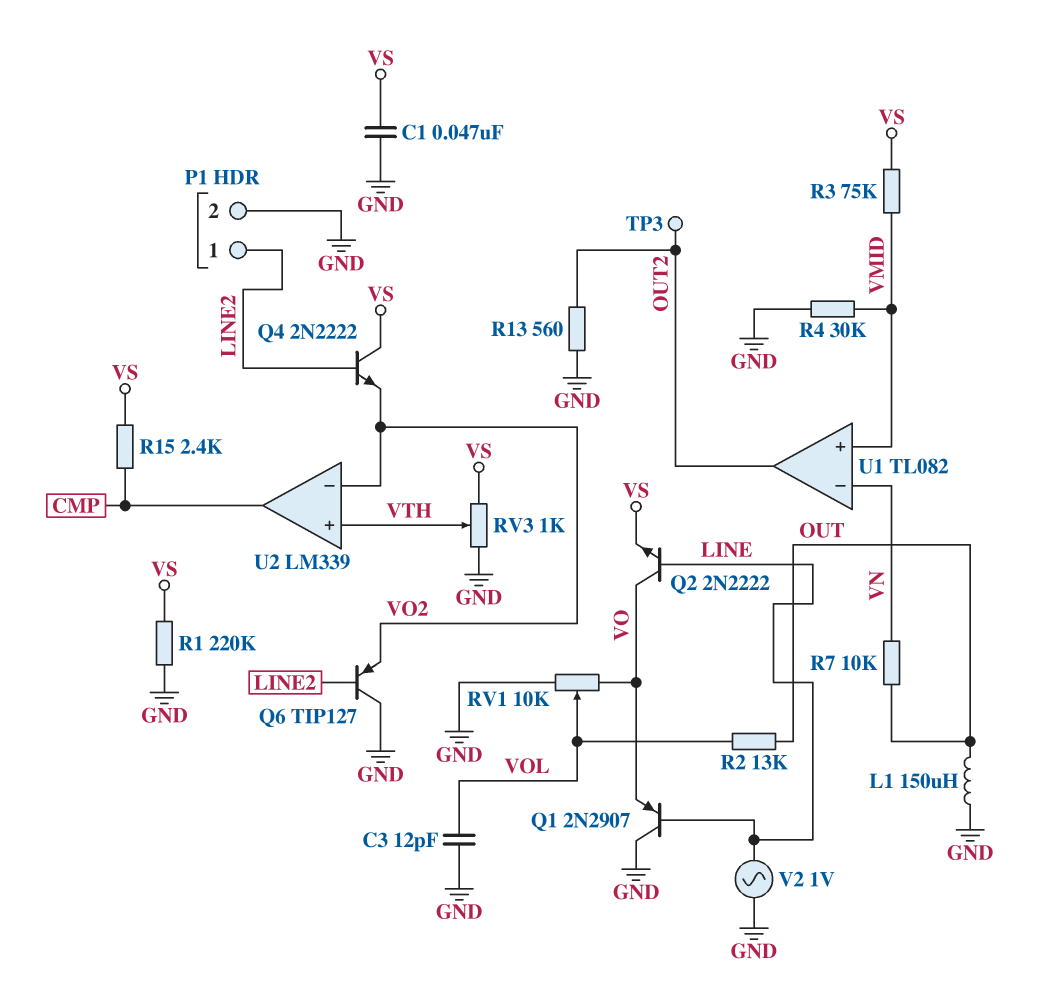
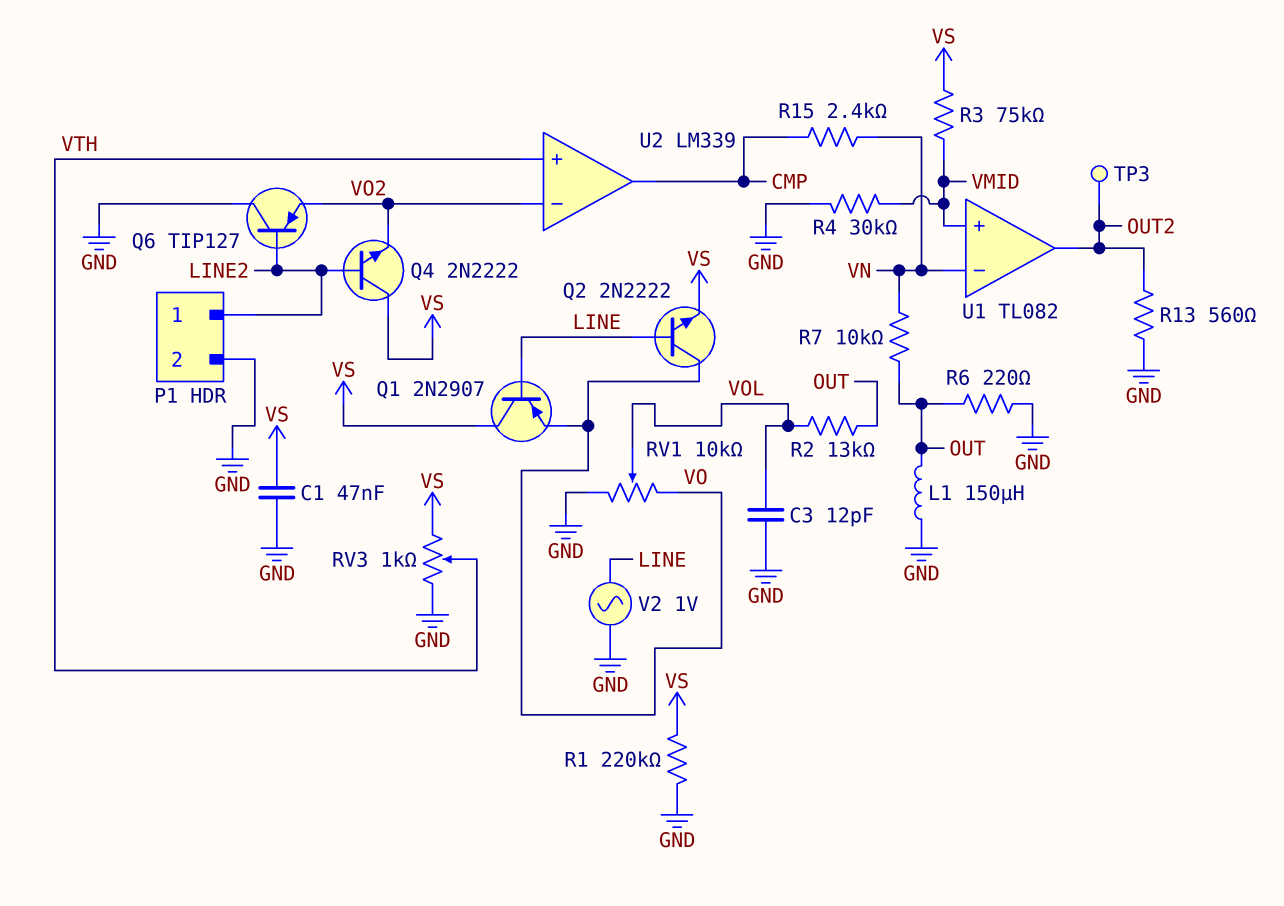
Q1: PNP 2N2907 (B LINE, C GND, E VO) -> PNP 2N2907 (B LINE, C VS, E VO)
R6: none -> 220 (GND, OUT)
R15: 2.4k (CMP, VS) -> 2.4k (CMP, VN)

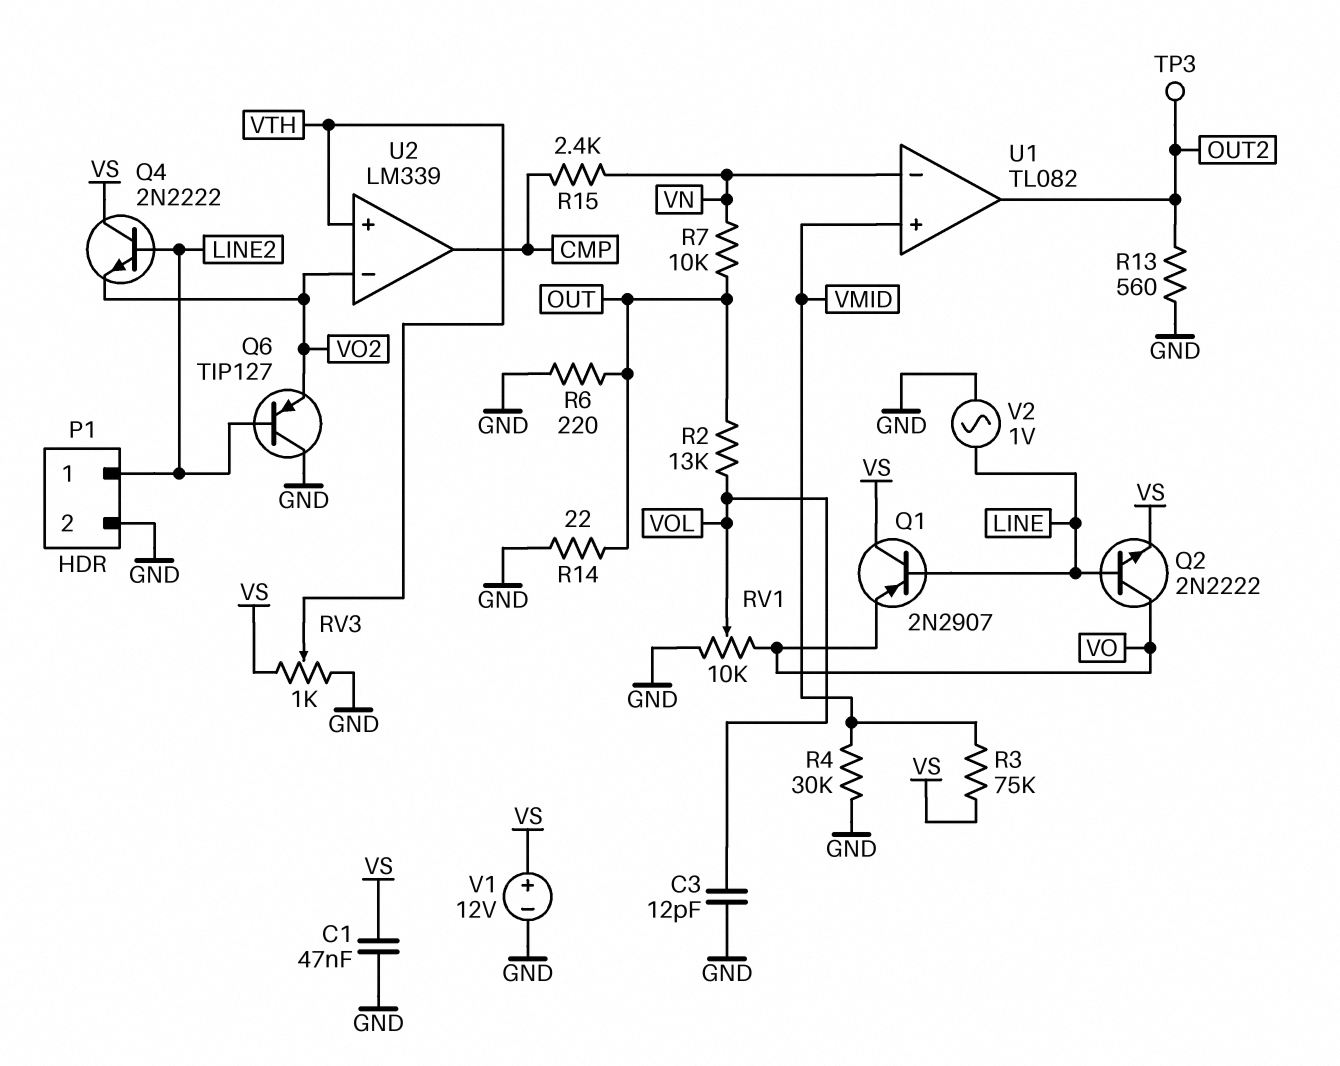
L1: 150uH (GND, OUT) -> none
R1: 220k (GND, VS) -> none
R14: none -> 22 (GND, OUT)
V1: none -> 12V (plus VS, minus GND)

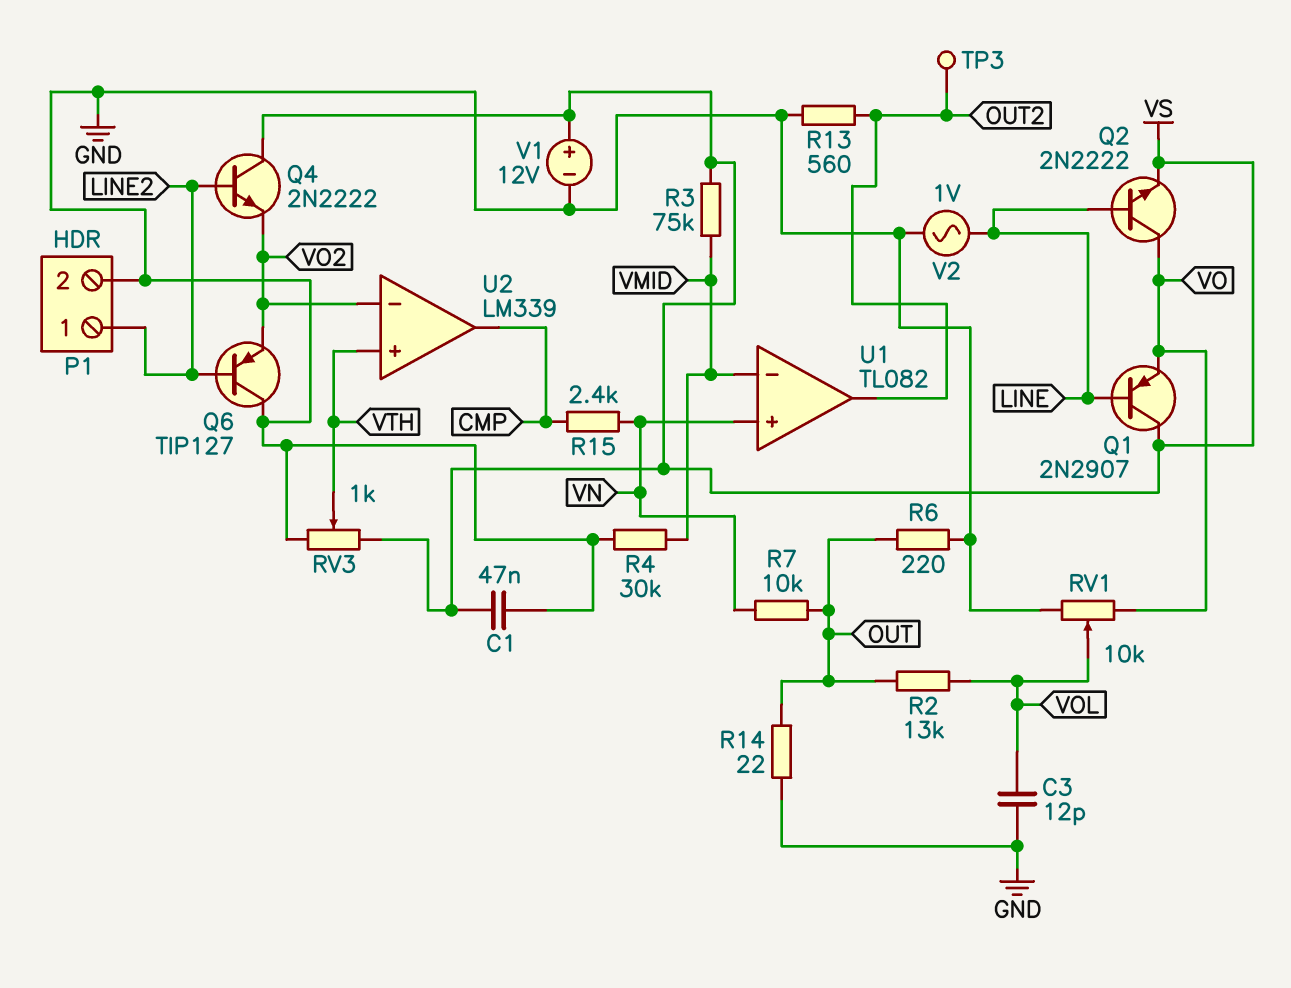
U1 pin in+: VMID -> VN
U1 pin in-: VN -> VMID

